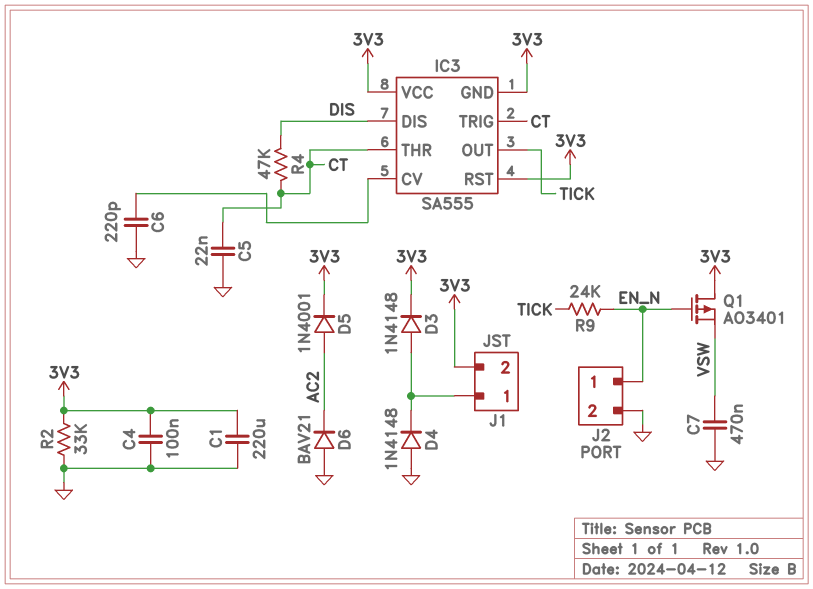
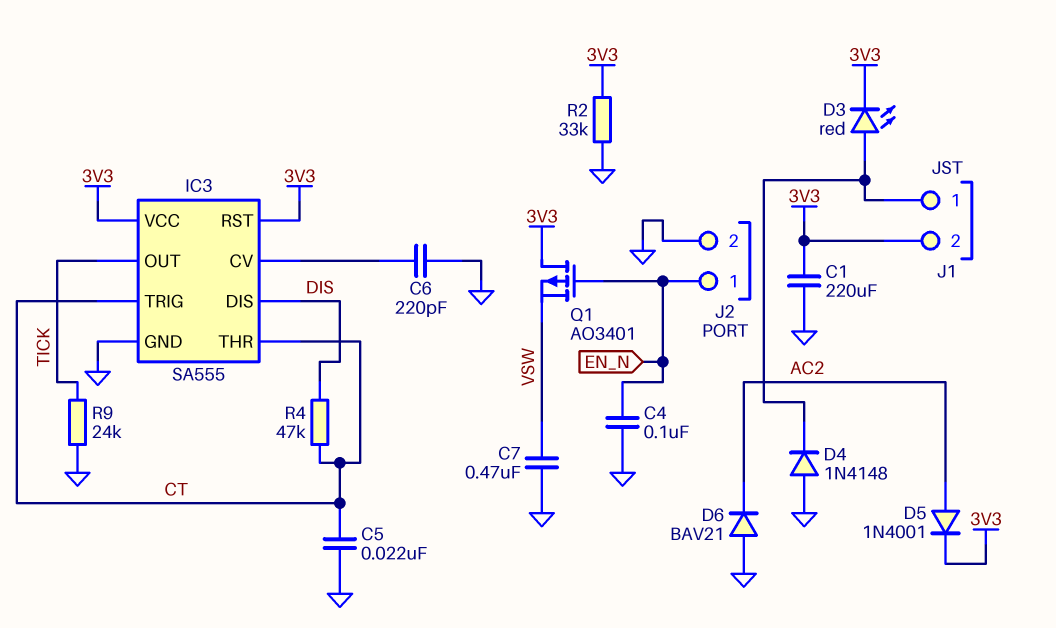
C4: 100nF (3V3, GND) -> 100nF (EN_N, GND)
D3: diode 1N4148 (A J1/1, K 3V3) -> LED red (A J1/1, K 3V3)
IC3 pin GND: 3V3 -> GND
R9: 24k (EN_N, TICK) -> 24k (GND, TICK)

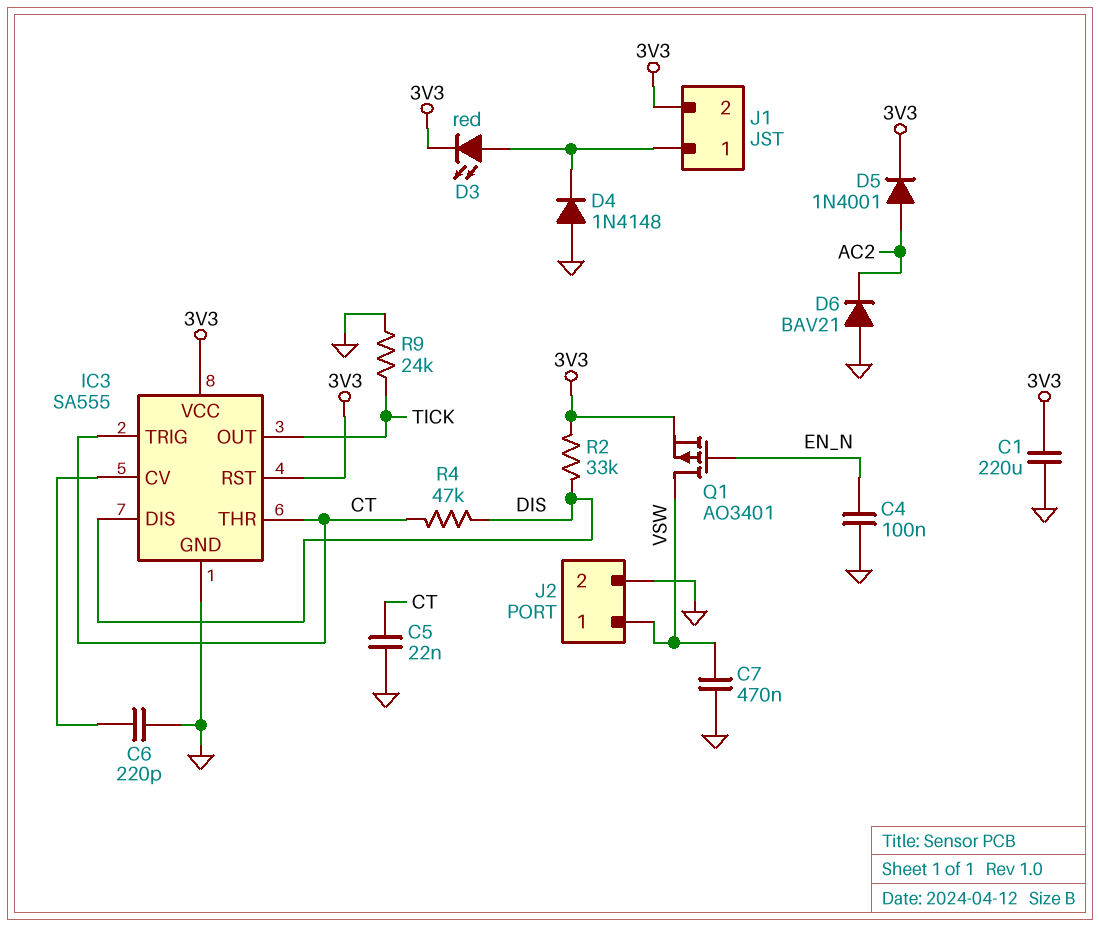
J2 pin 1: EN_N -> VSW
Q1: PMOS AO3401 (G EN_N, D 3V3, S VSW) -> PMOS AO3401 (G EN_N, D VSW, S 3V3)
R2: 33k (3V3, GND) -> 33k (3V3, DIS)

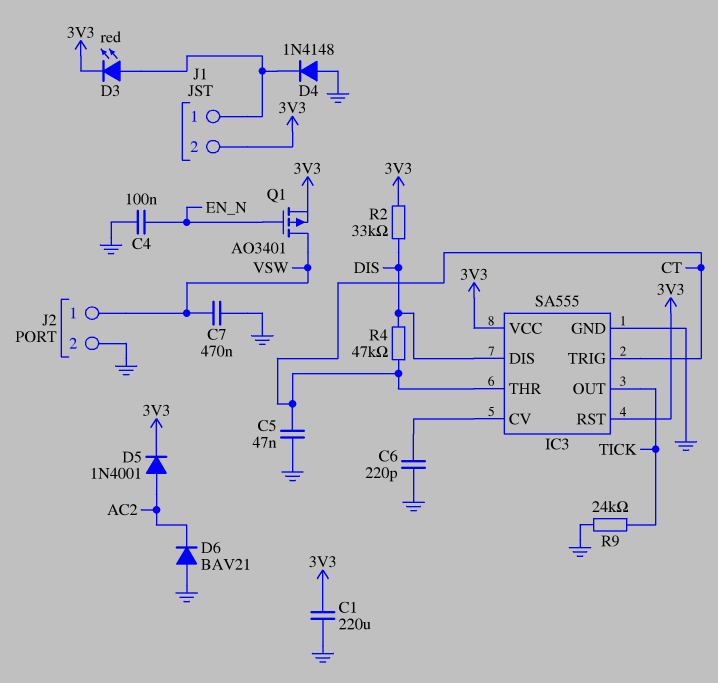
C5: 22nF (CT, GND) -> 47nF (CT, GND)

